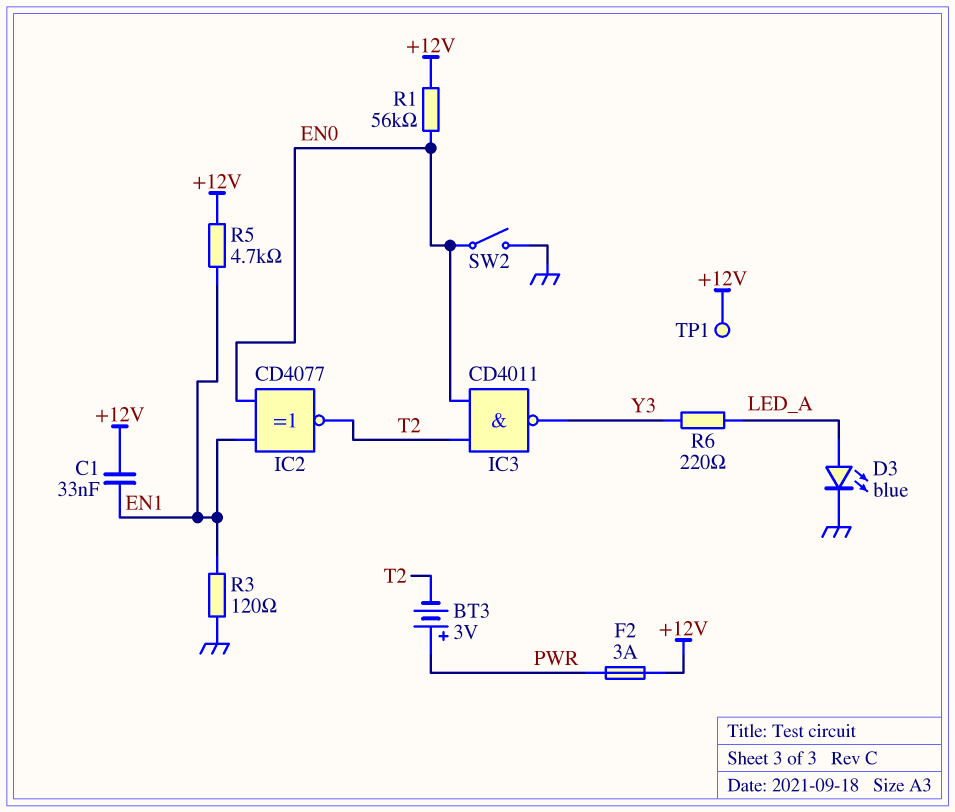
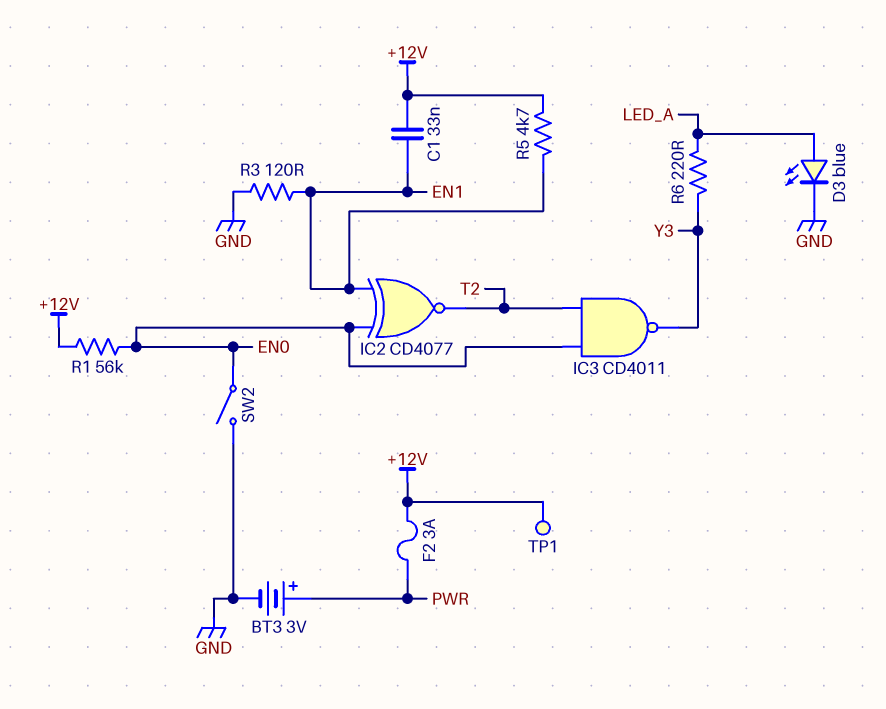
BT3: 3V (plus PWR, minus T2) -> 3V (plus PWR, minus GND)

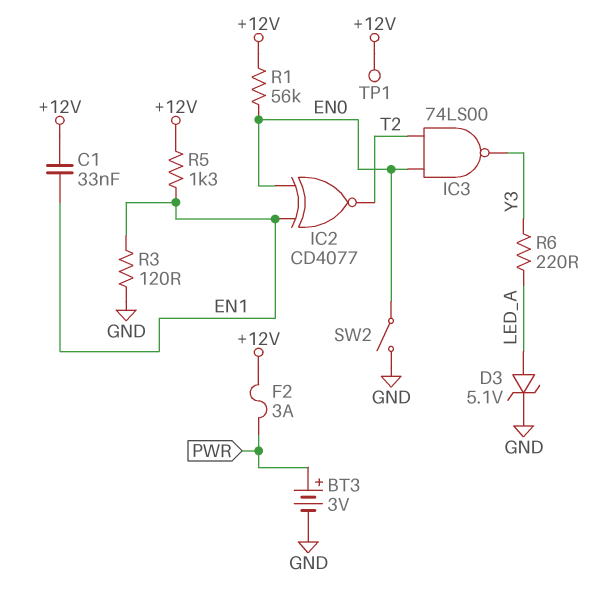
D3: LED blue (A LED_A, K GND) -> zener 5.1V (A LED_A, K GND)
IC3: NAND CD4011 (in EN0, in T2, out Y3) -> NAND 74LS00 (in EN0, in T2, out Y3)
R5: 4.7k (+12V, EN1) -> 1.3k (+12V, EN1)

